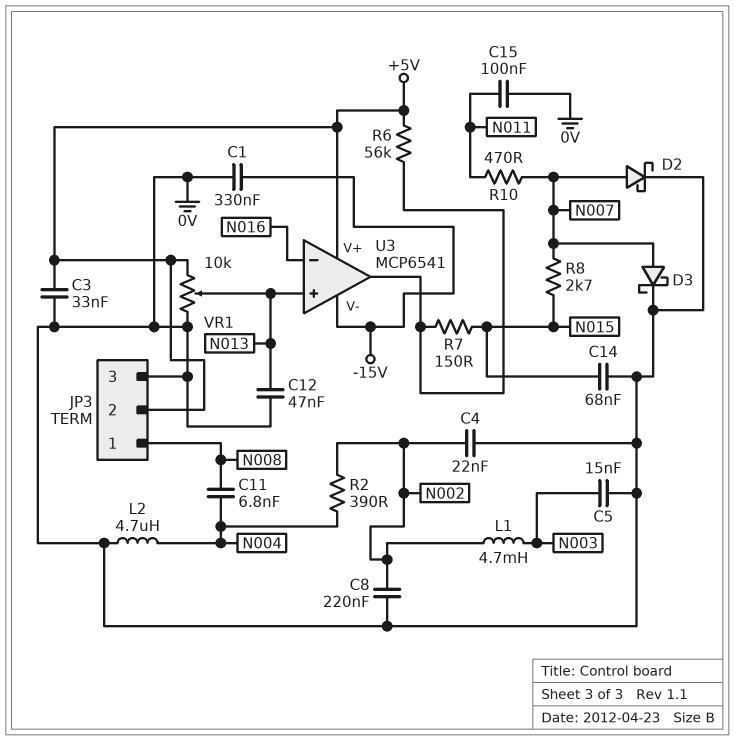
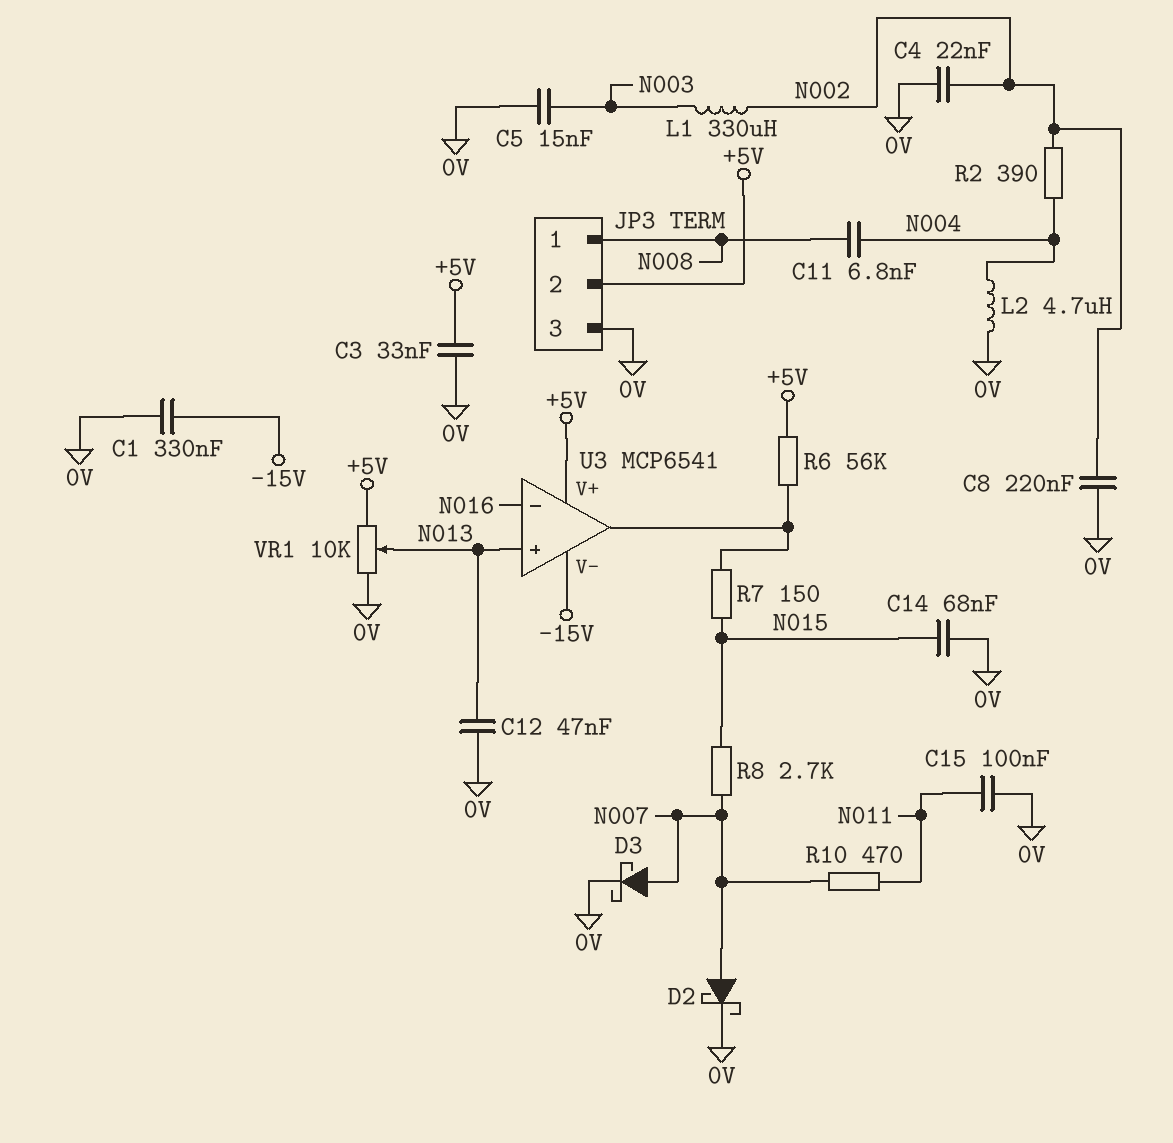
L1: 4.7mH (N002, N003) -> 330uH (N002, N003)

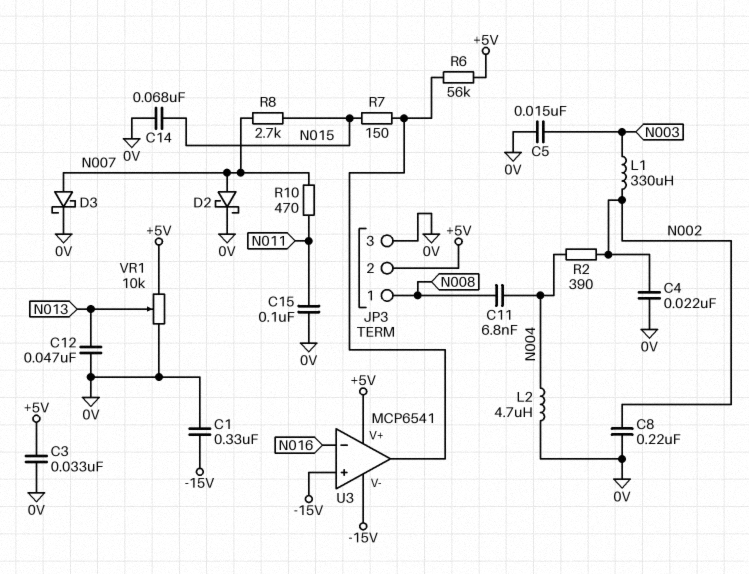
U3 pin in+: N013 -> -15V

